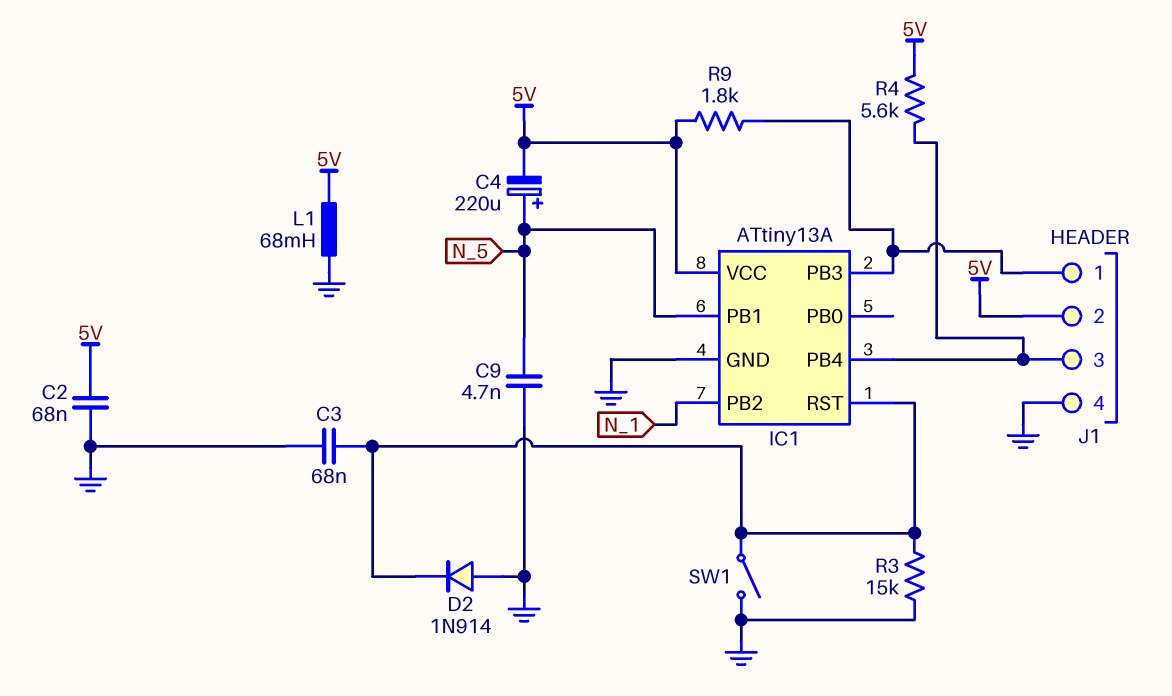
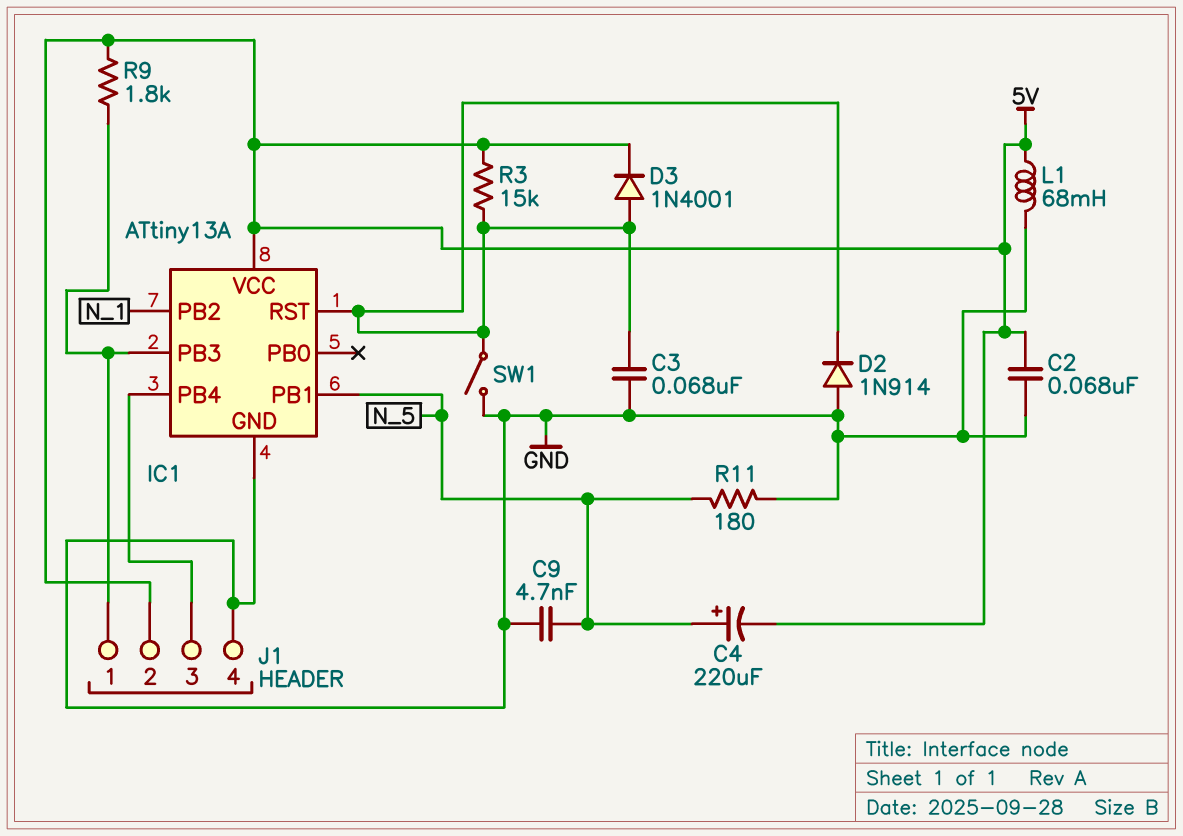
D3: none -> diode 1N4001 (A IC1/RST, K 5V)
R3: 15k (GND, IC1/RST) -> 15k (5V, IC1/RST)
R4: 5.6k (5V, IC1/PB4) -> none
R11: none -> 180 (GND, N_5)

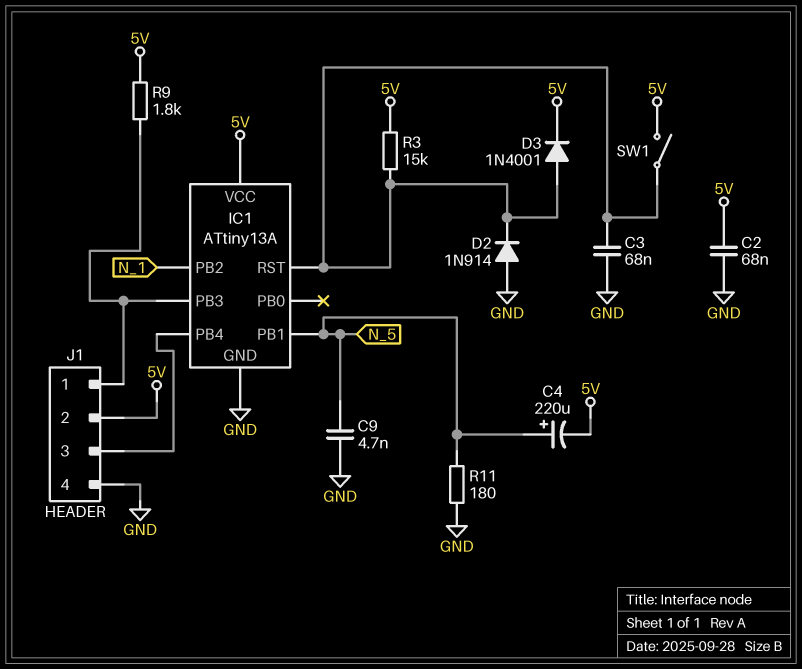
L1: 68mH (5V, GND) -> none
SW1: switch (GND, IC1/RST) -> switch (5V, IC1/RST)

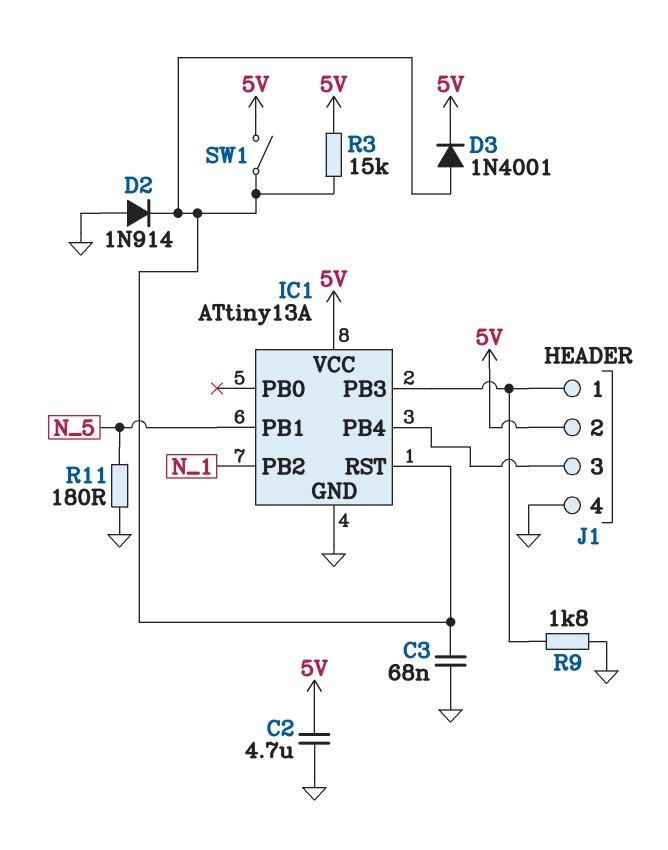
C2: 68nF (5V, GND) -> 4.7uF (5V, GND)
C4: 220uF (plus N_5, minus 5V) -> none
C9: 4.7nF (GND, N_5) -> none
R9: 1.8k (5V, IC1/PB3) -> 1.8k (GND, IC1/PB3)

